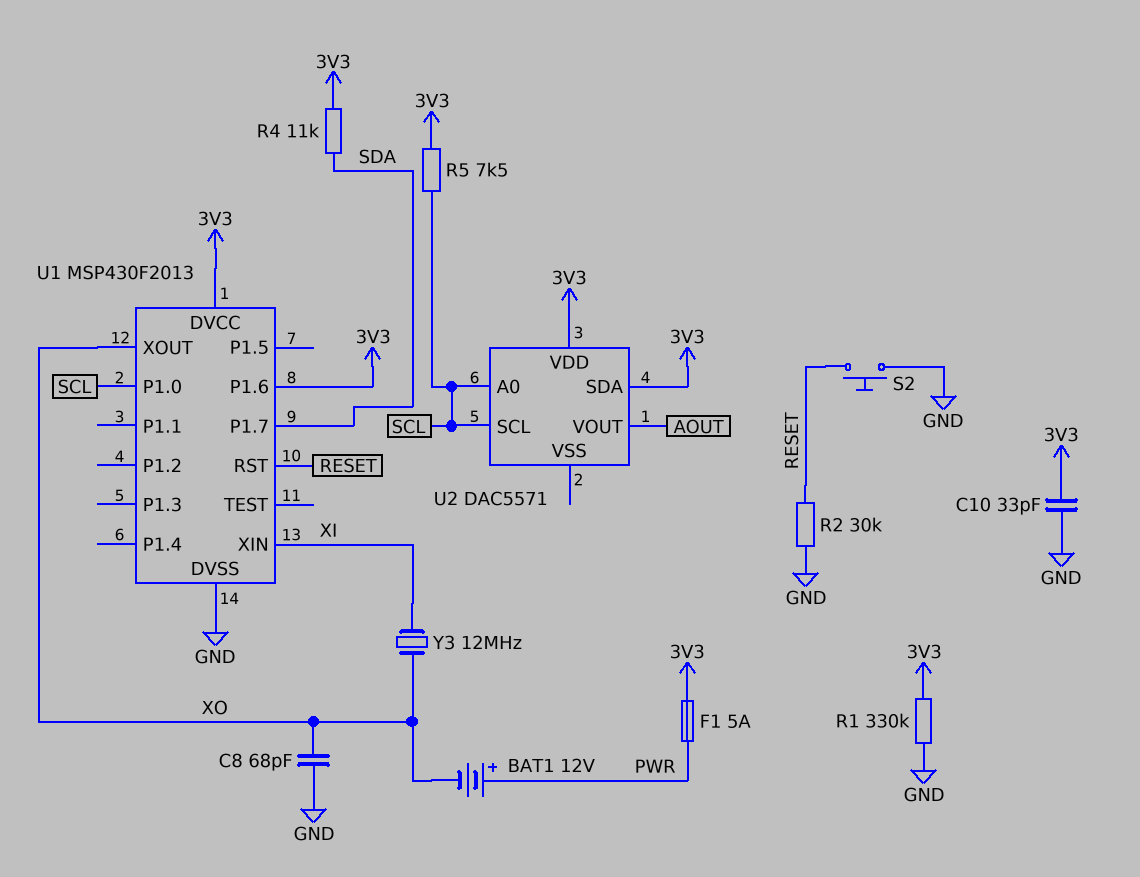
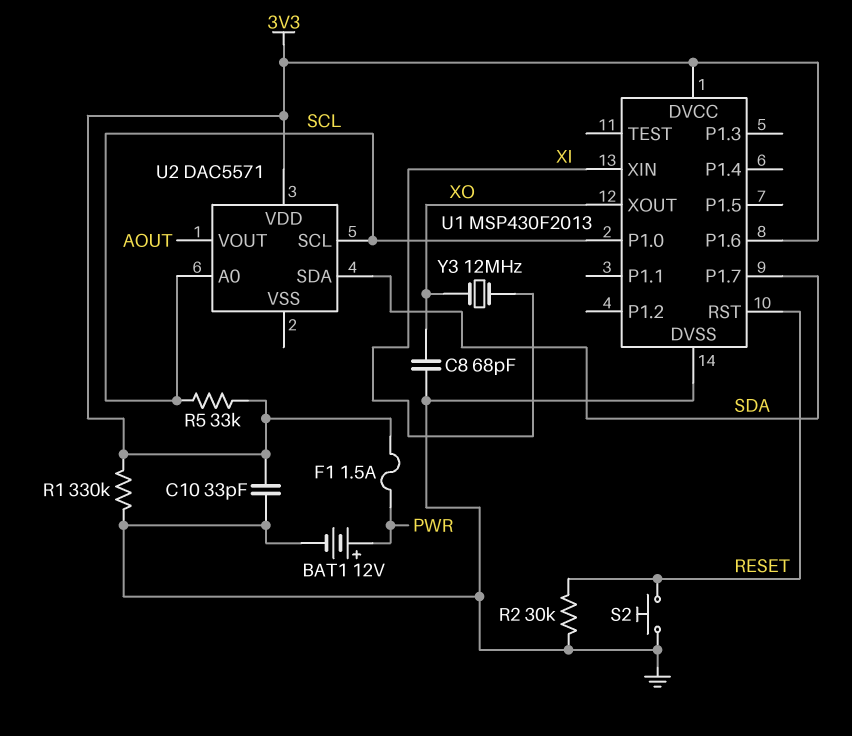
BAT1: 12V (plus PWR, minus XO) -> 12V (plus PWR, minus GND)
F1: 5A (3V3, PWR) -> 1.5A (3V3, PWR)
R4: 11k (3V3, SDA) -> none
R5: 7.5k (3V3, SCL) -> 33k (3V3, SCL)
U2 pin SDA: 3V3 -> SDA

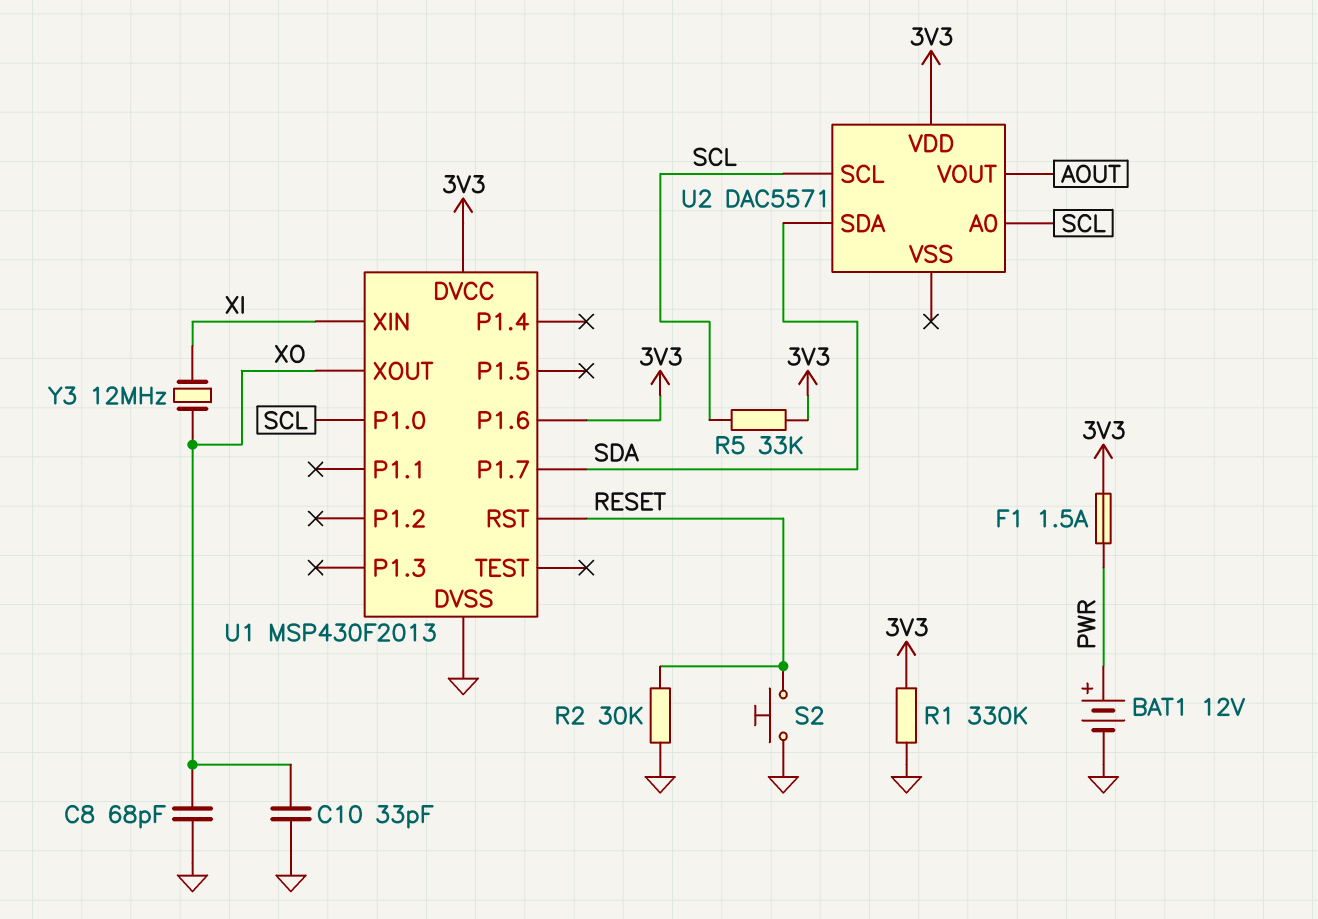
C10: 33pF (3V3, GND) -> 33pF (GND, XO)

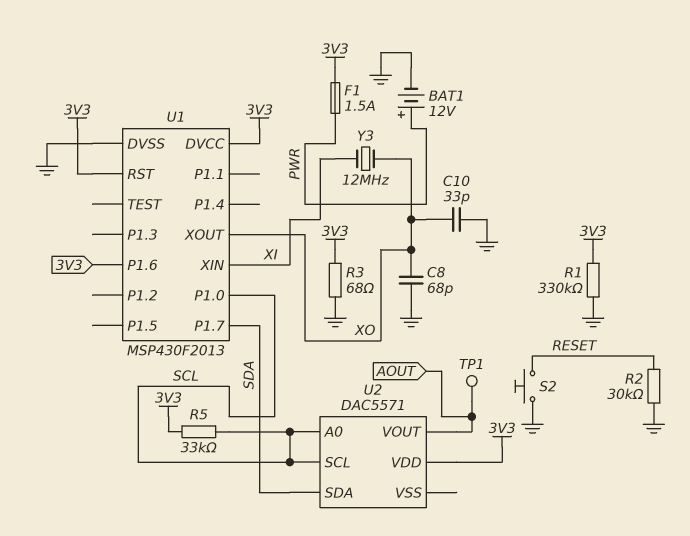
R3: none -> 68 (3V3, GND)
TP1: none -> test point (AOUT)
U1 pin RST: RESET -> 3V3

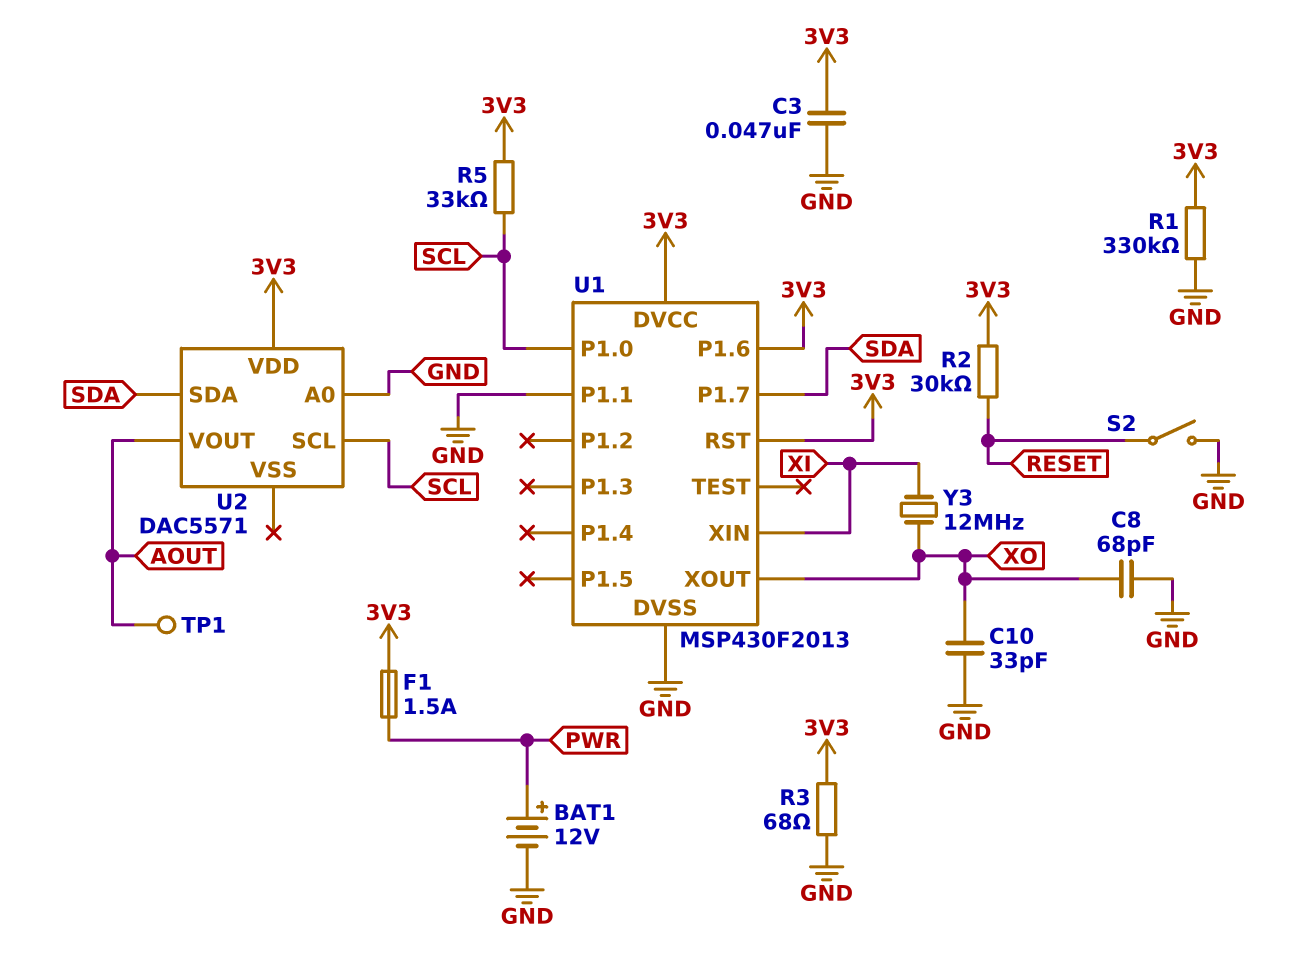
C3: none -> 47nF (3V3, GND)
R2: 30k (GND, RESET) -> 30k (3V3, RESET)
S2: button (GND, RESET) -> switch (GND, RESET)
U1 pin P1.1: none -> GND
U2 pin A0: SCL -> GND

